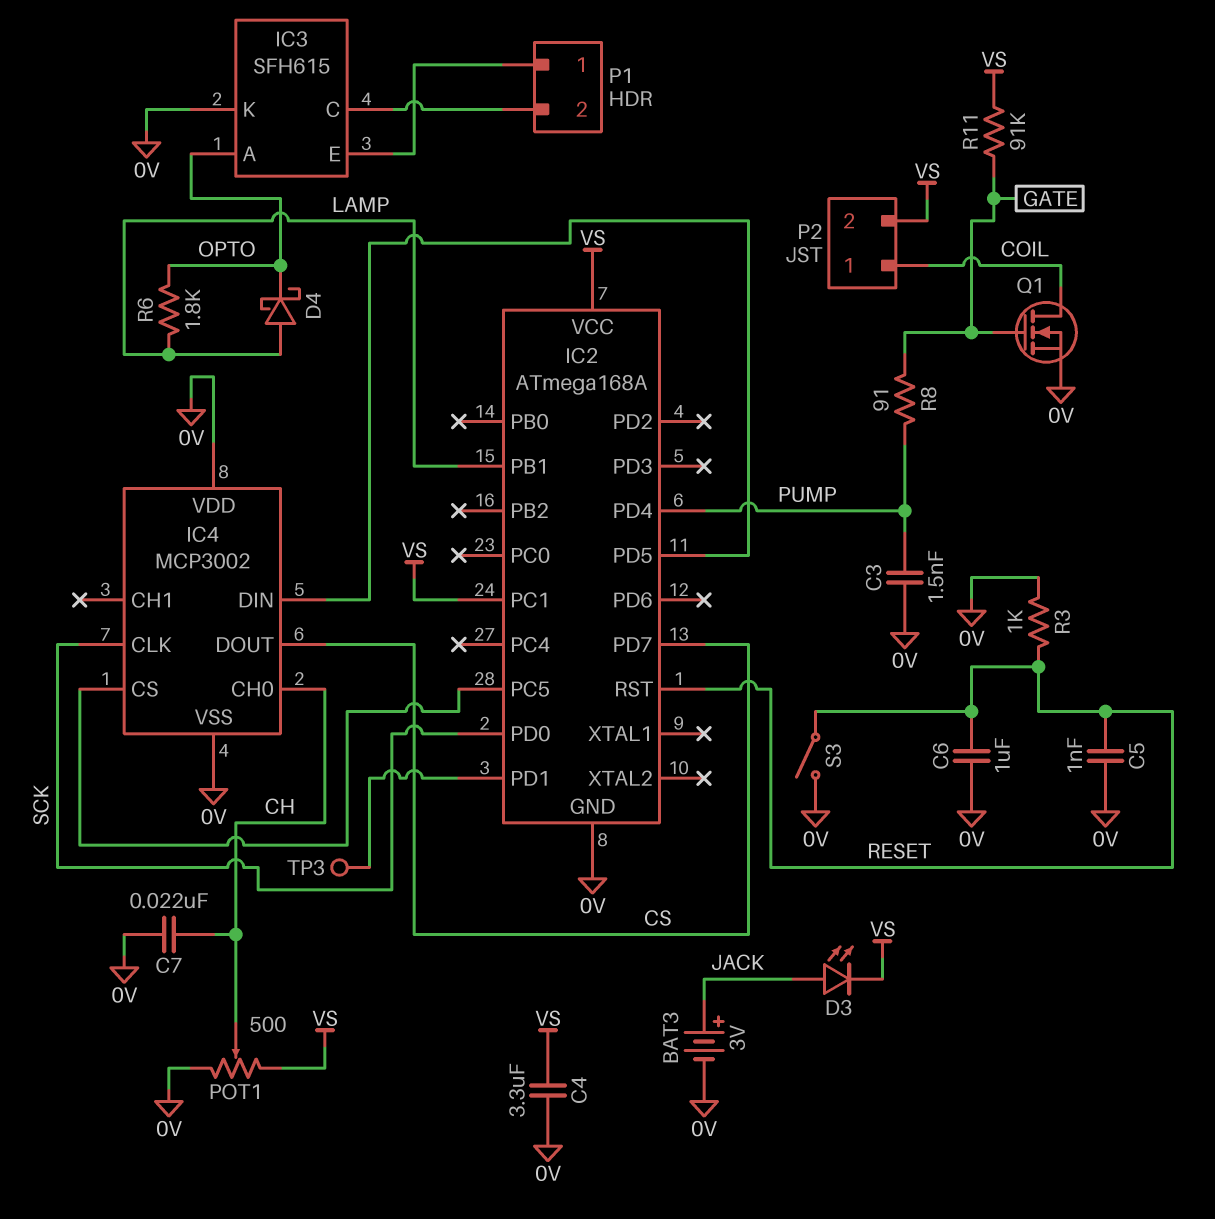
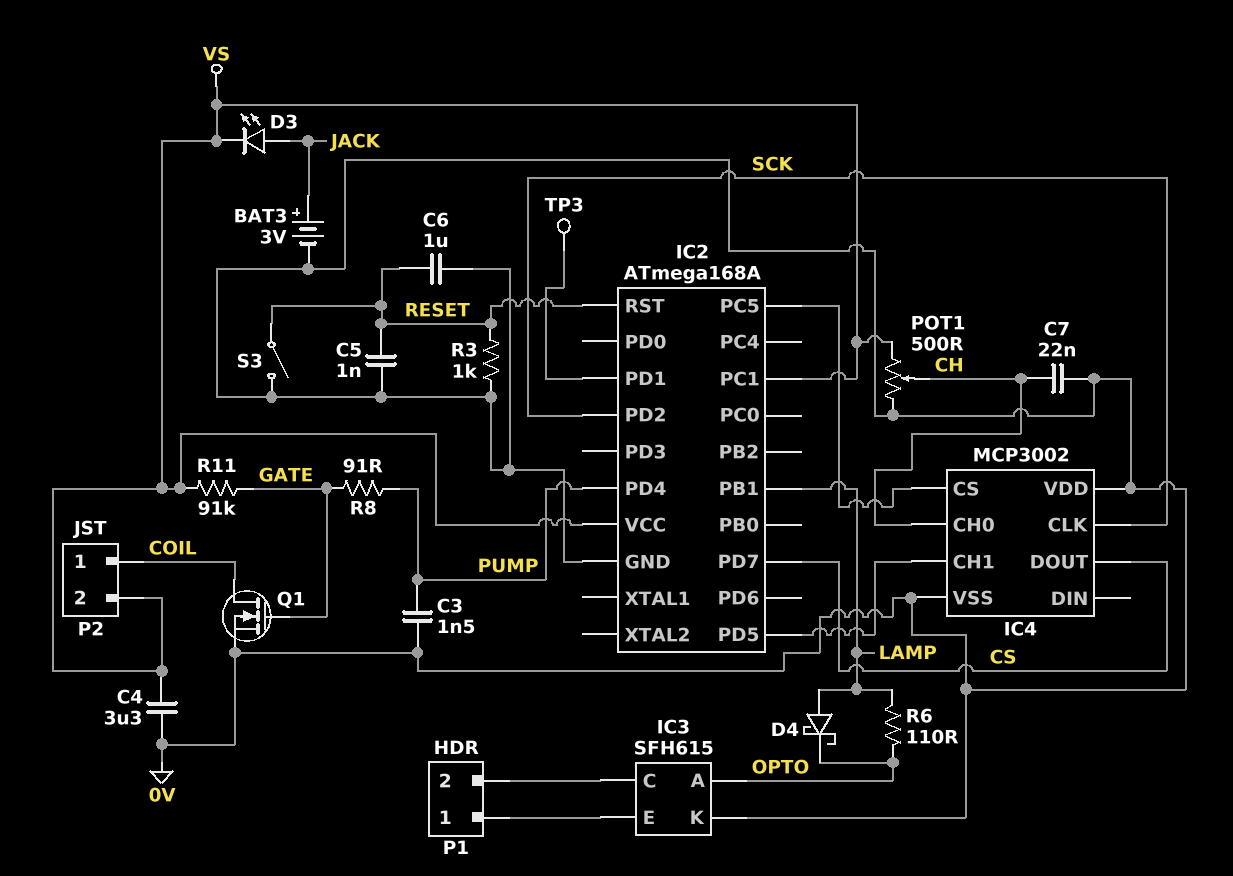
IC2 pin PD0: SCK -> none
IC2 pin PD2: none -> SCK
IC4 pin CH1: none -> IC2/PD5
IC4 pin DIN: IC2/PD5 -> none
R6: 1.8k (LAMP, OPTO) -> 110 (LAMP, OPTO)

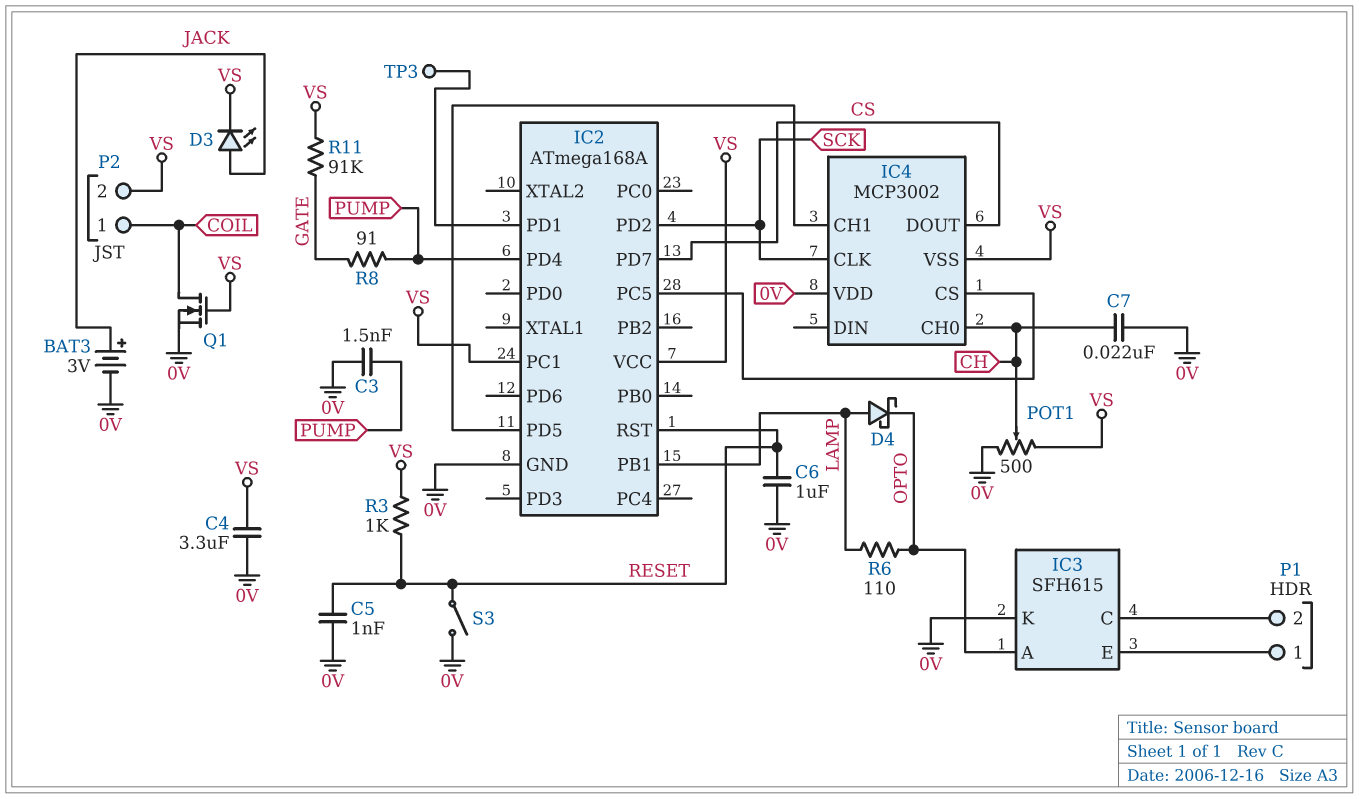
IC4 pin VSS: 0V -> VS
Q1: NMOS (G GATE, D COIL, S 0V) -> NMOS (G VS, D COIL, S 0V)
R3: 1k (0V, RESET) -> 1k (RESET, VS)

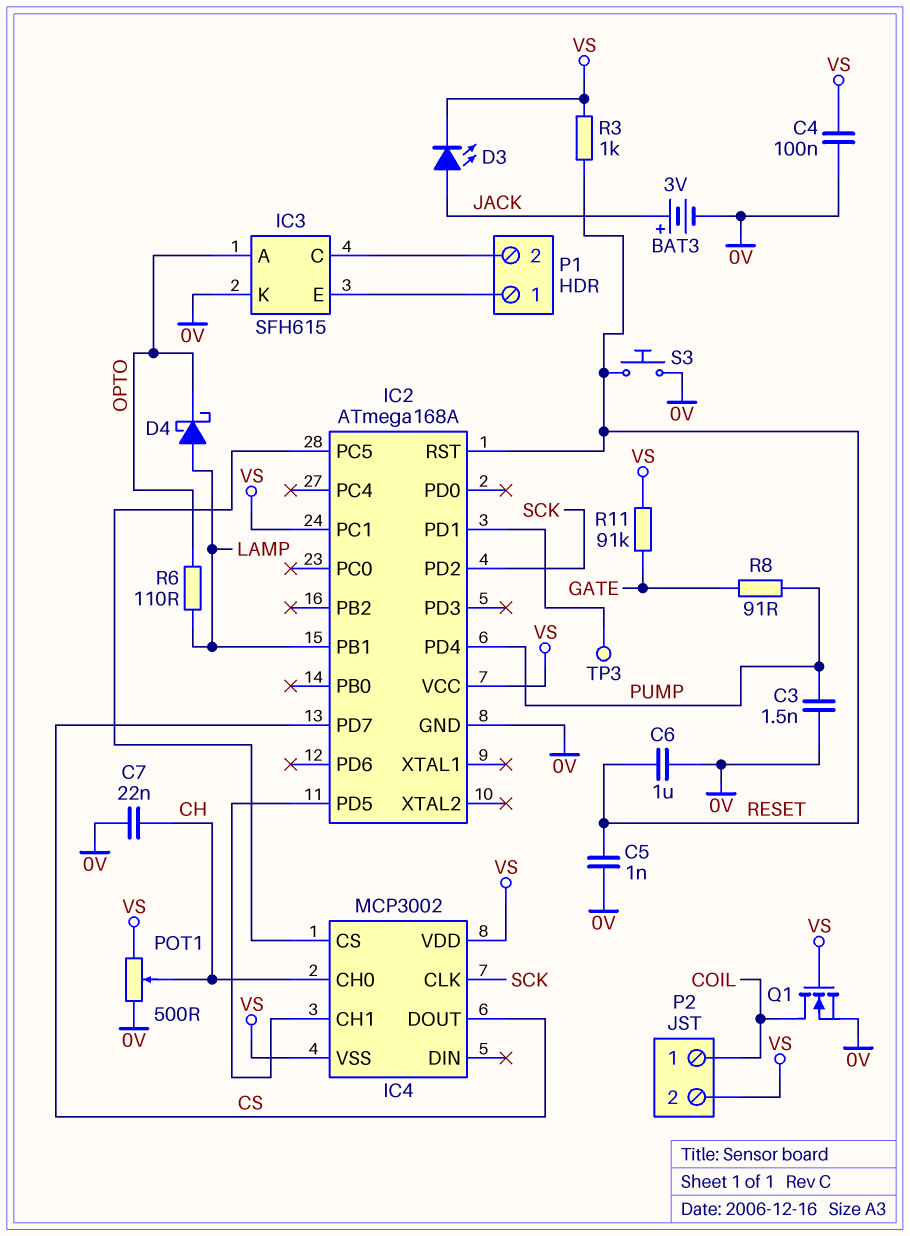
C4: 3.3uF (0V, VS) -> 100nF (0V, VS)
IC4 pin VDD: 0V -> VS
S3: switch (0V, RESET) -> button (0V, RESET)

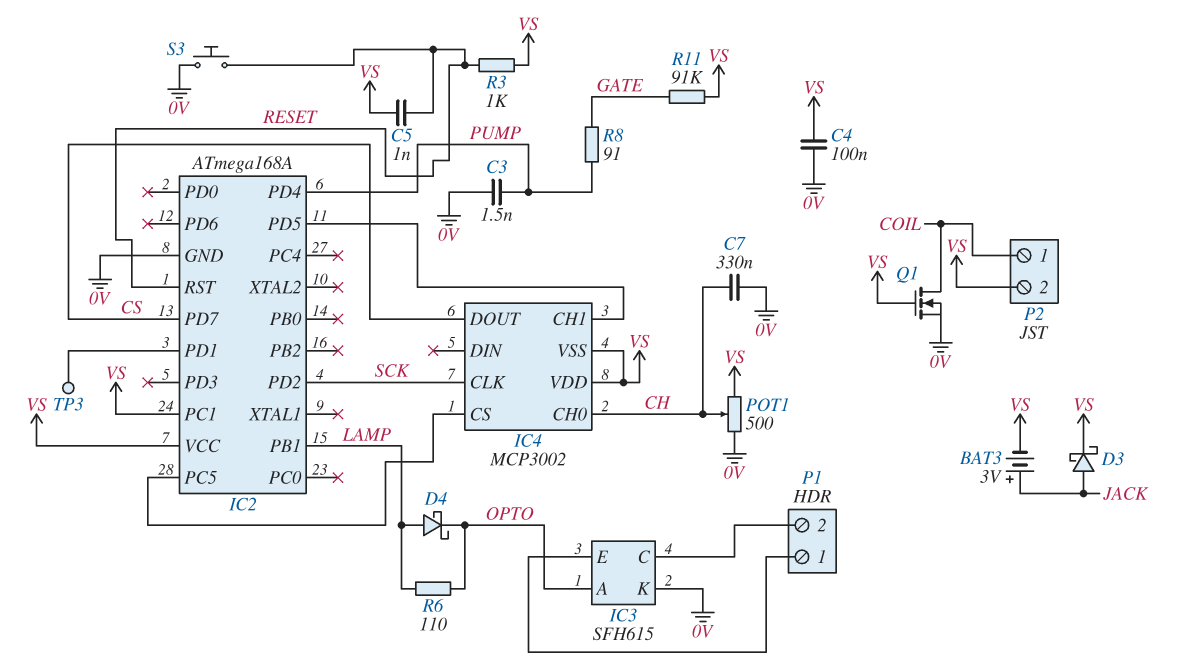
BAT3: 3V (plus JACK, minus 0V) -> 3V (plus JACK, minus VS)
C5: 1nF (0V, RESET) -> 1nF (RESET, VS)
C6: 1uF (0V, RESET) -> none
C7: 22nF (0V, CH) -> 330nF (0V, CH)
D3: LED (A JACK, K VS) -> schottky (A JACK, K VS)

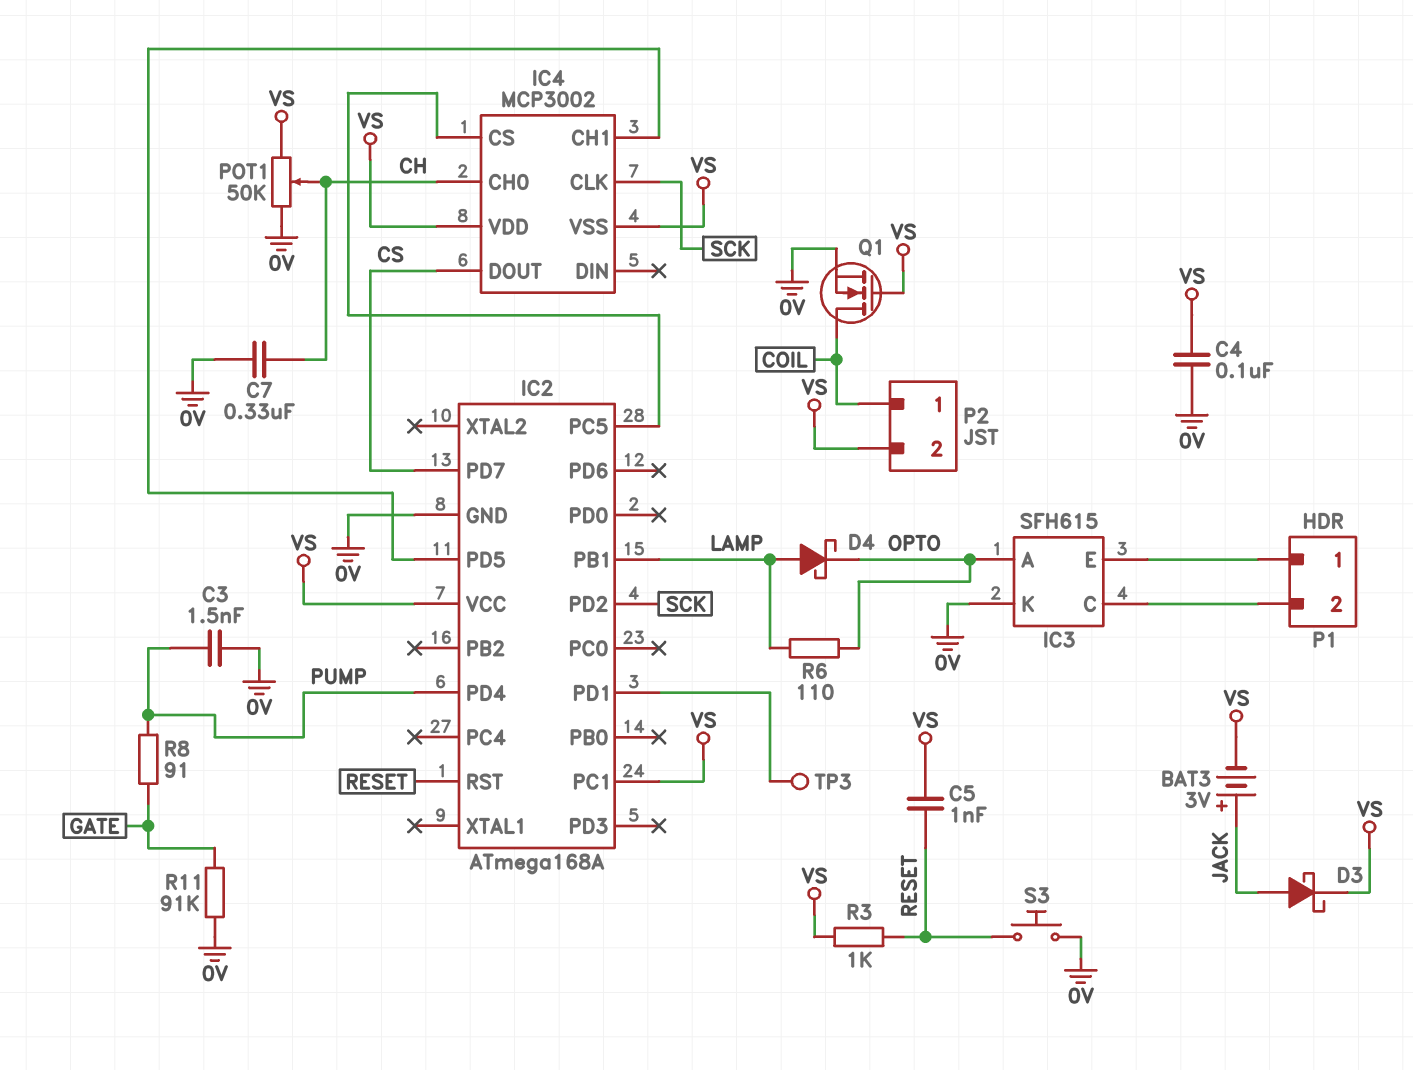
POT1: 500 (0V, VS, wiper CH) -> 50k (0V, VS, wiper CH)
R11: 91k (GATE, VS) -> 91k (0V, GATE)

